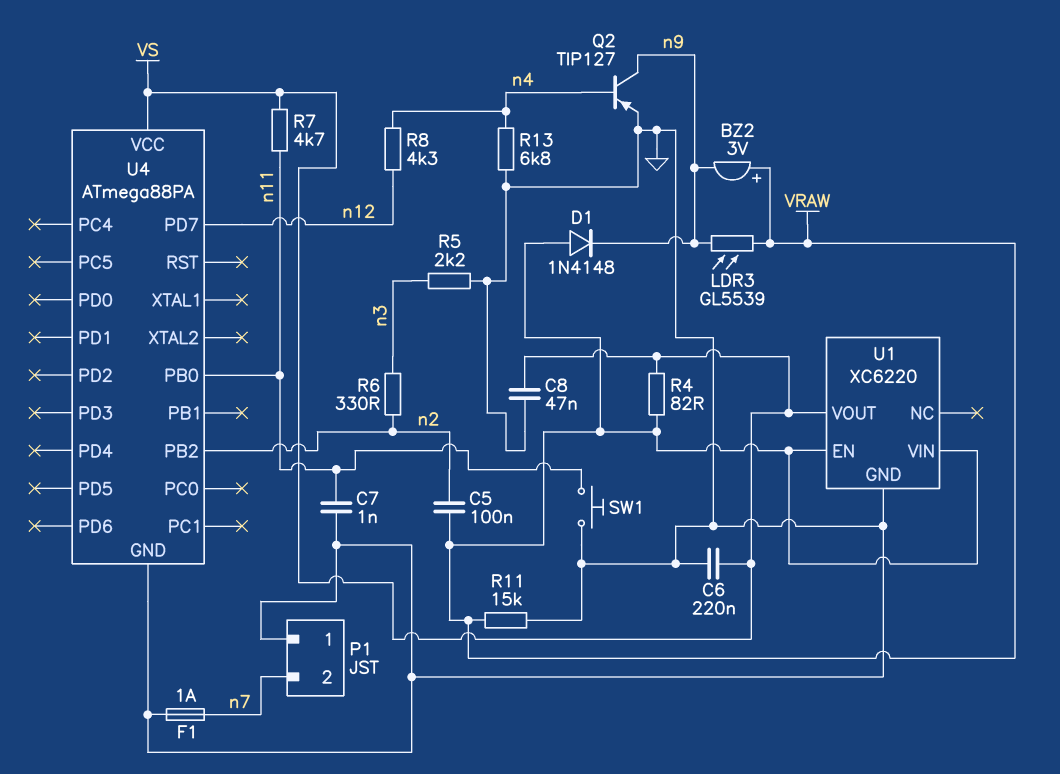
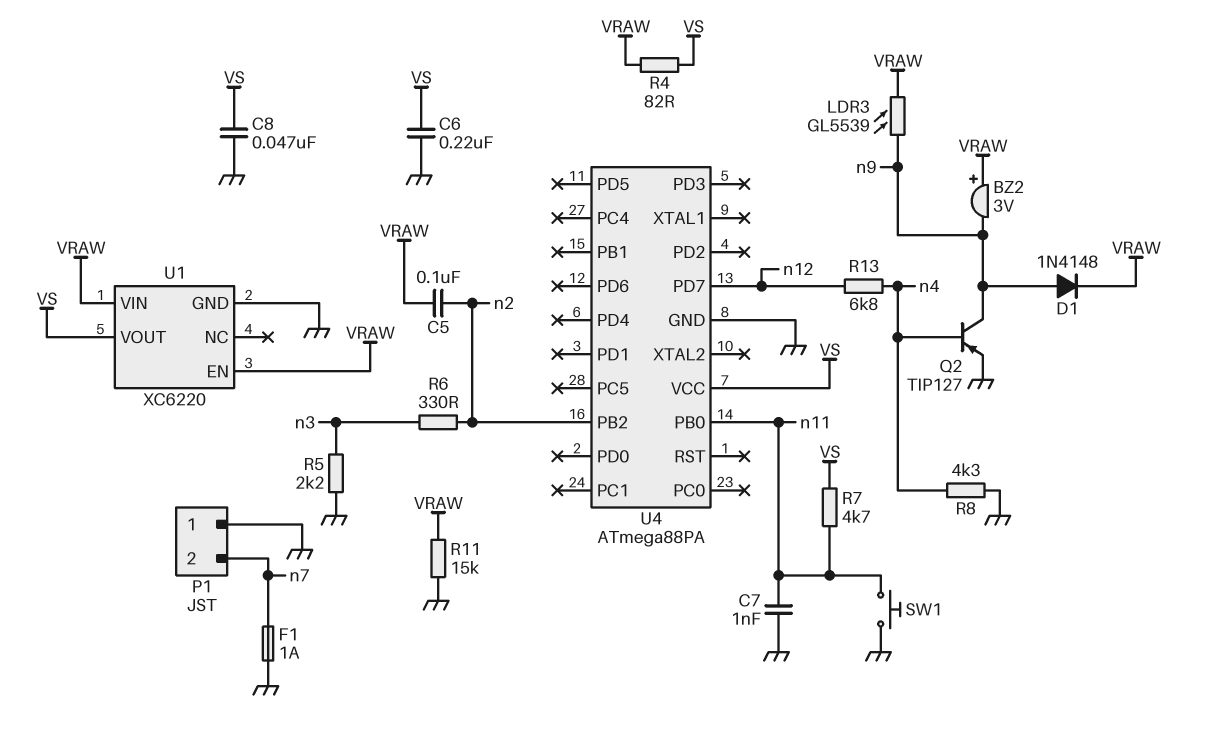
D1: diode 1N4148 (A VRAW, K n9) -> diode 1N4148 (A n9, K VRAW)
R8: 4.3k (n4, n12) -> 4.3k (GND, n4)
R13: 6.8k (GND, n4) -> 6.8k (n4, n12)

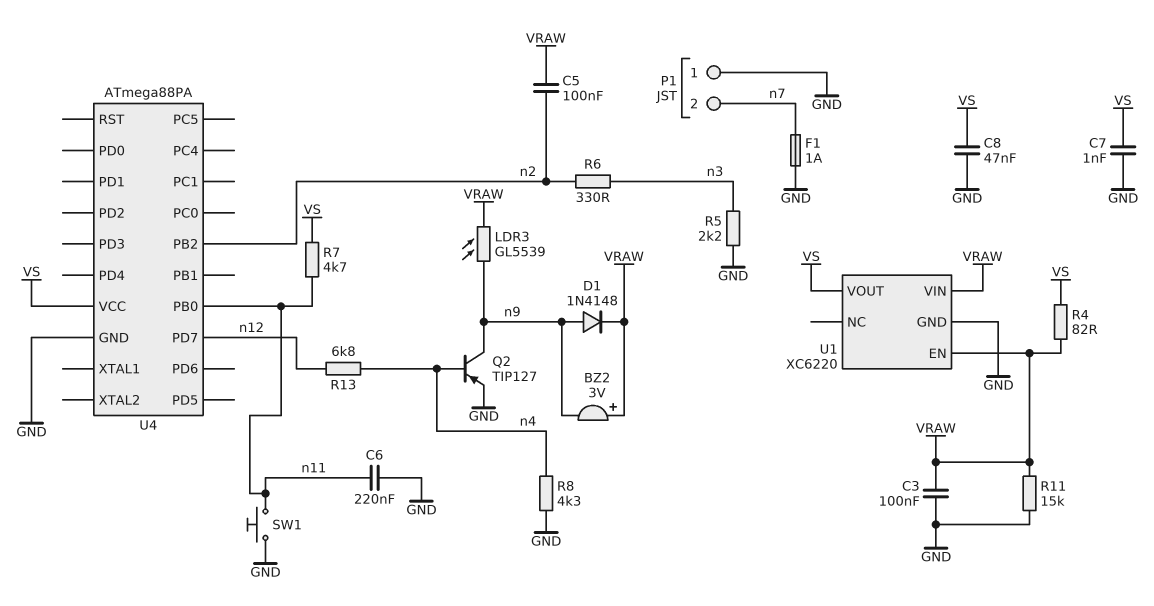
C3: none -> 100nF (GND, VRAW)
C6: 220nF (GND, VS) -> 220nF (GND, n11)
C7: 1nF (GND, n11) -> 1nF (GND, VS)

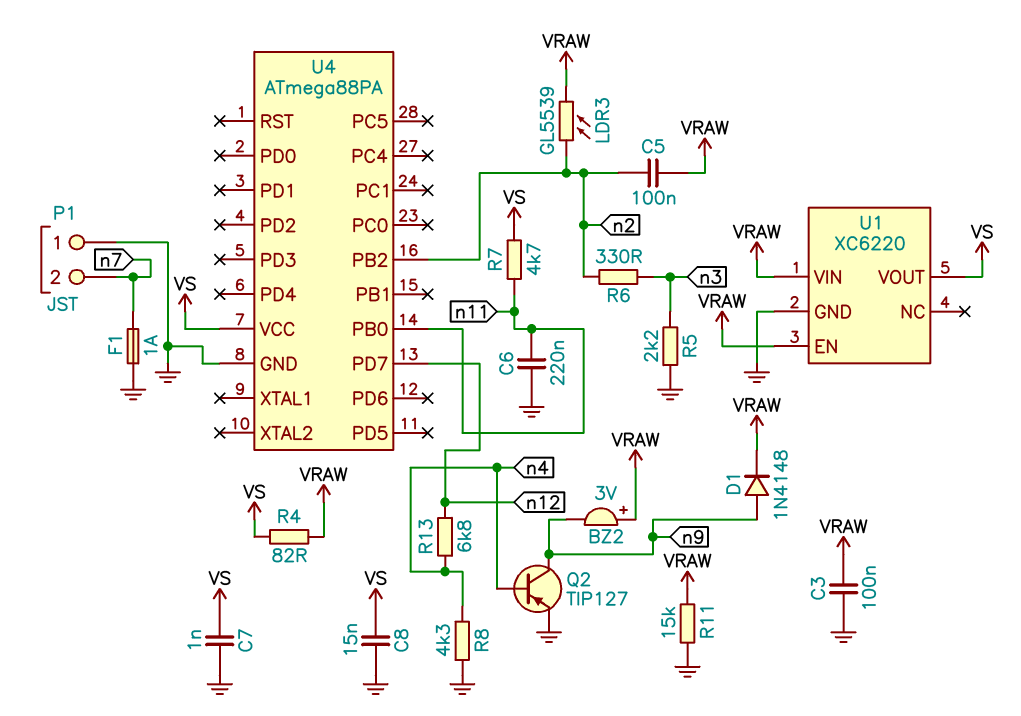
C8: 47nF (GND, VS) -> 15nF (GND, VS)
LDR3: GL5539 (VRAW, n9) -> GL5539 (VRAW, n2)
SW1: button (GND, n11) -> none

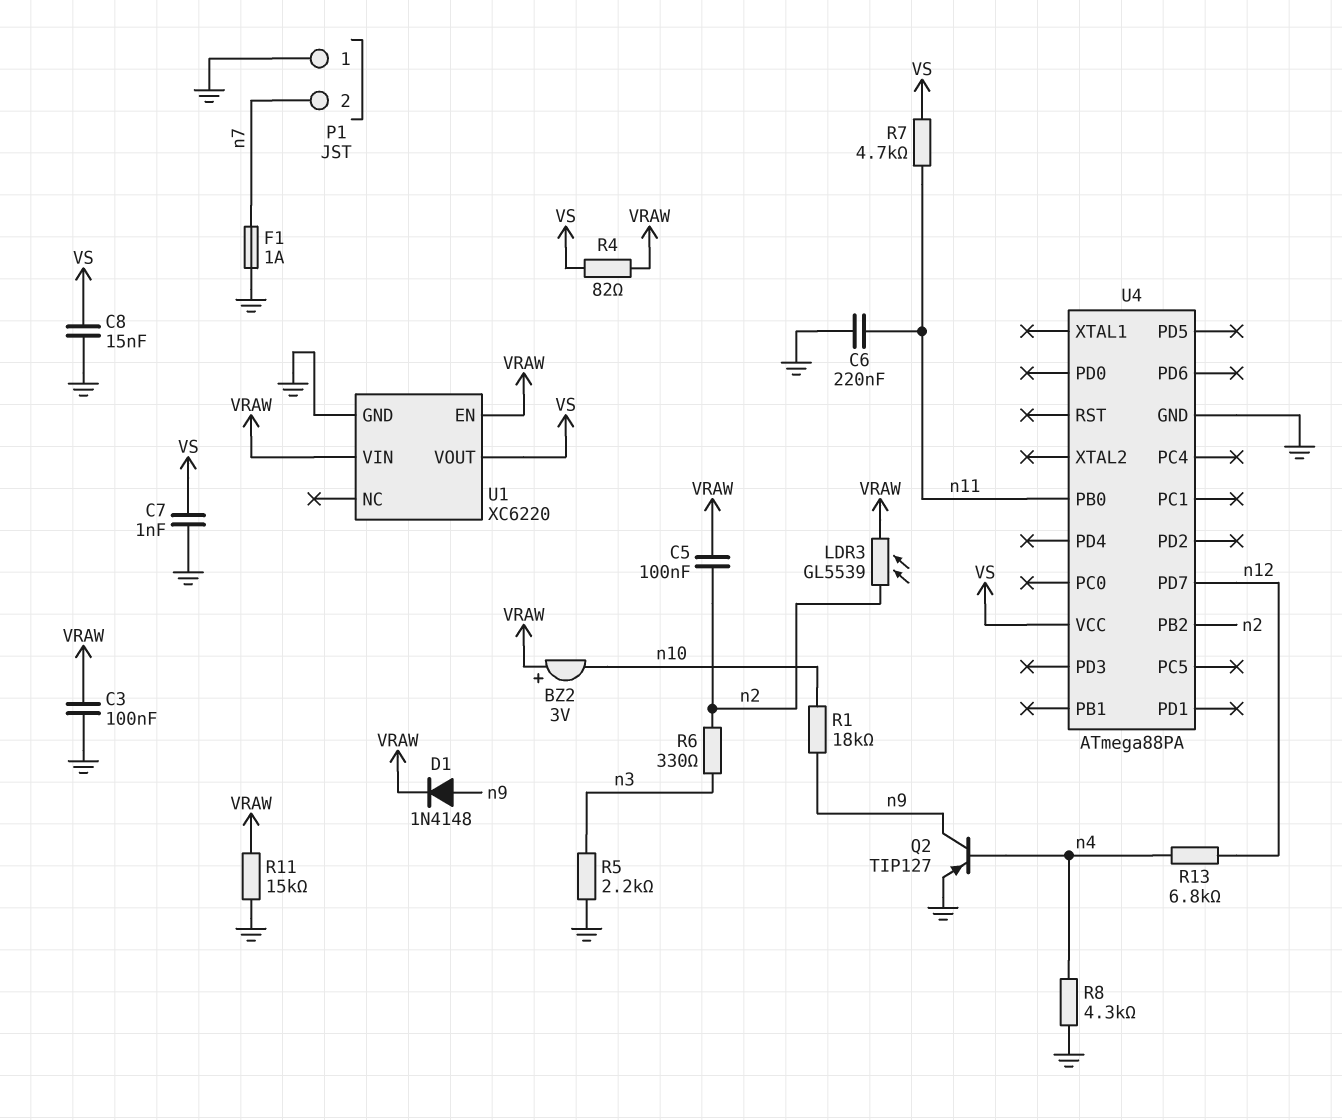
BZ2: buzzer 3V (plus VRAW, minus n9) -> buzzer 3V (plus VRAW, minus n10)
R1: none -> 18k (n9, n10)

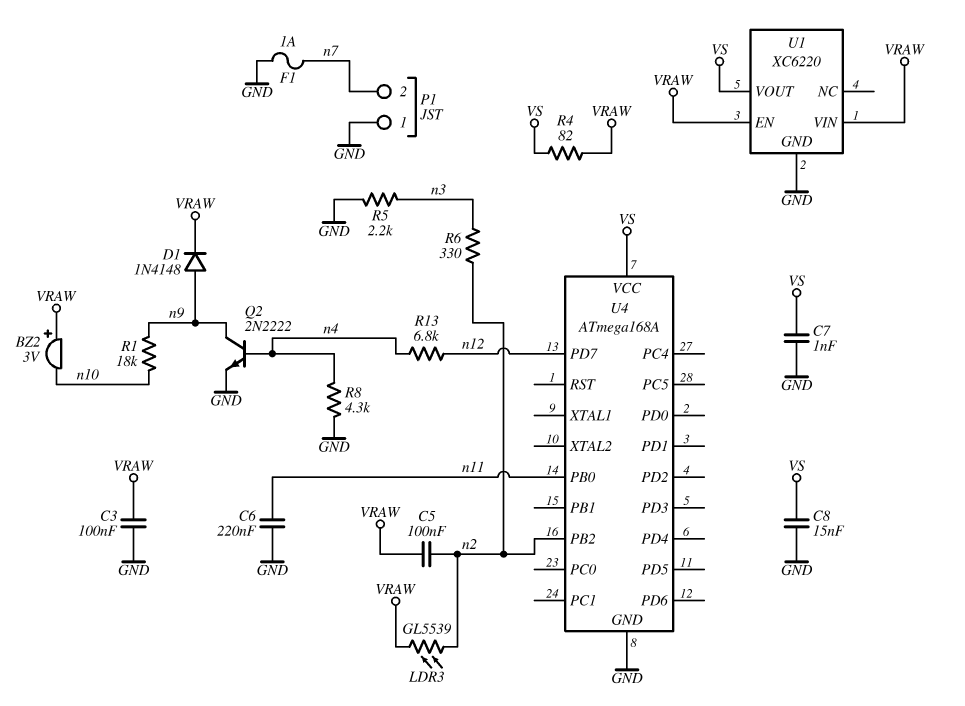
Q2: PNP TIP127 (B n4, C n9, E GND) -> NPN 2N2222 (B n4, C n9, E GND)
R7: 4.7k (VS, n11) -> none
R11: 15k (GND, VRAW) -> none
U4: ATmega88PA -> ATmega168A

